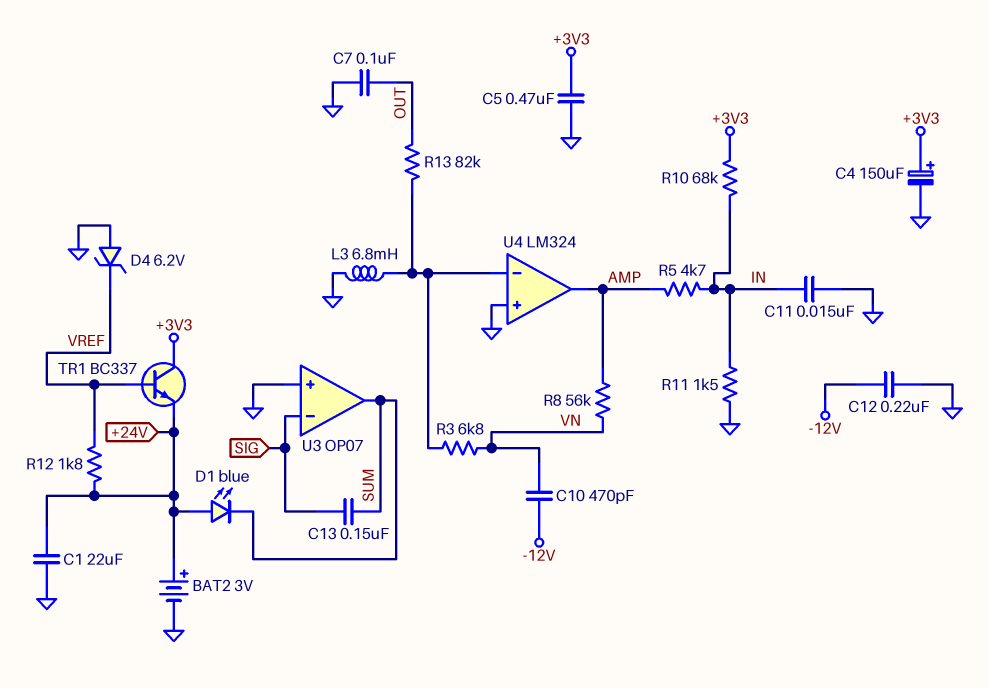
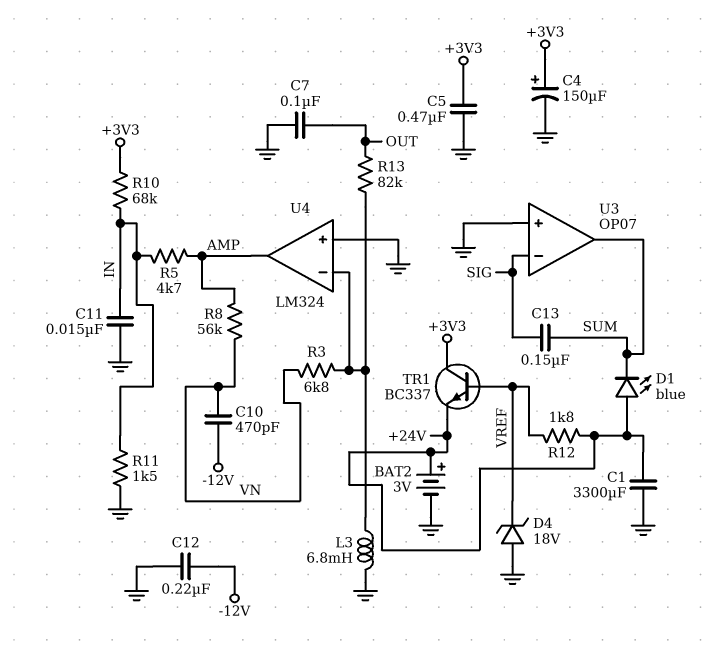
C1: 22uF (+24V, GND) -> 3300uF (+24V, GND)
D4: zener 6.2V (A GND, K VREF) -> zener 18V (A GND, K VREF)

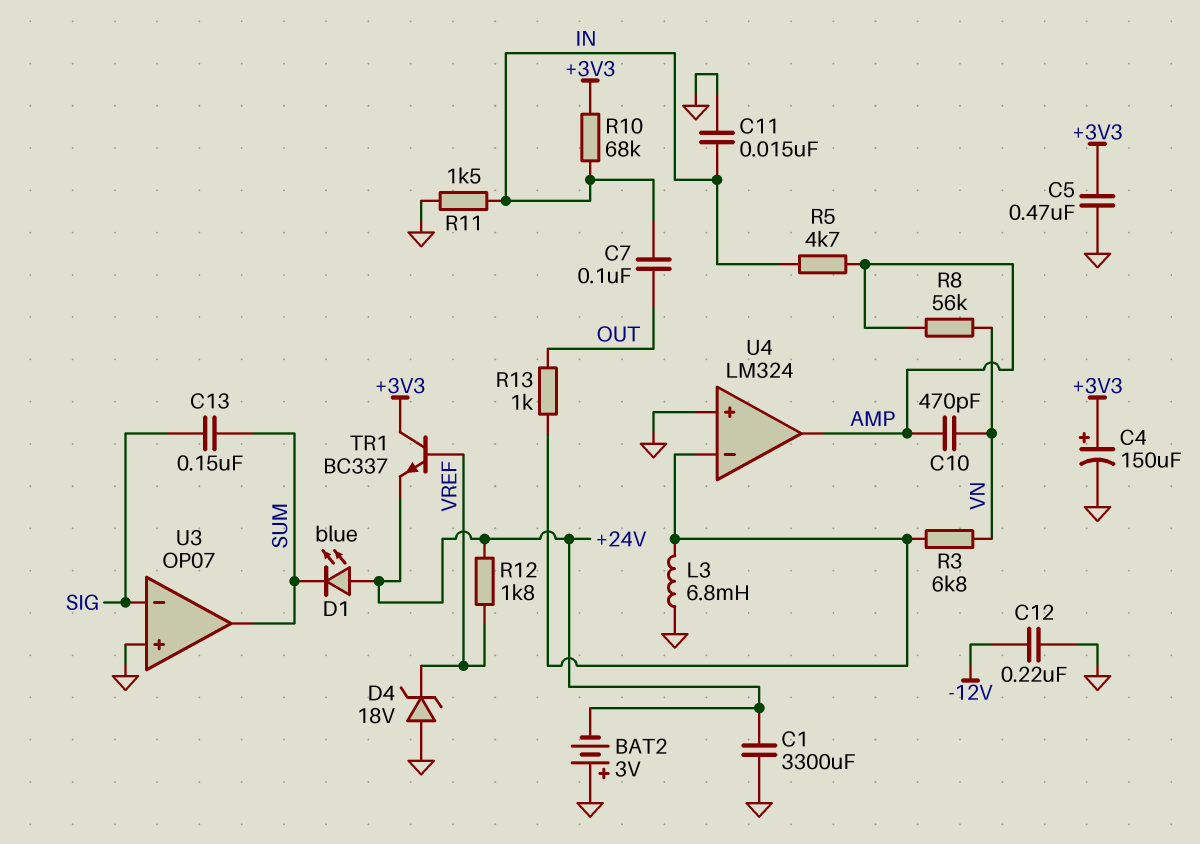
BAT2: 3V (plus +24V, minus GND) -> 3V (plus GND, minus +24V)
C7: 100nF (GND, OUT) -> 100nF (IN, OUT)
C10: 470pF (-12V, VN) -> 470pF (AMP, VN)
R13: 82k (OUT, U4/in-) -> 1k (OUT, U4/in-)

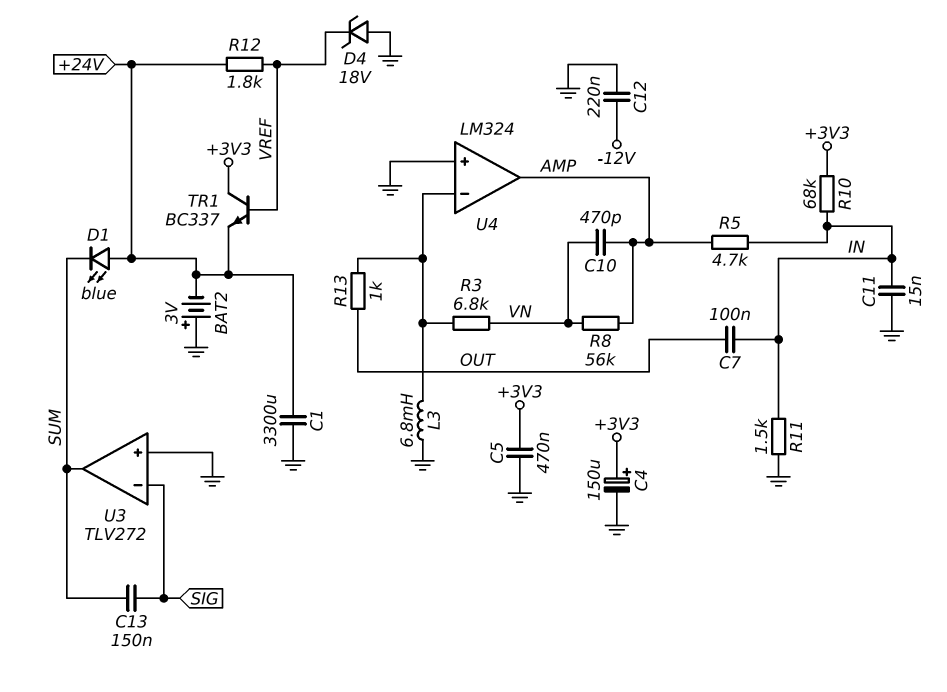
U3: OP07 -> TLV272

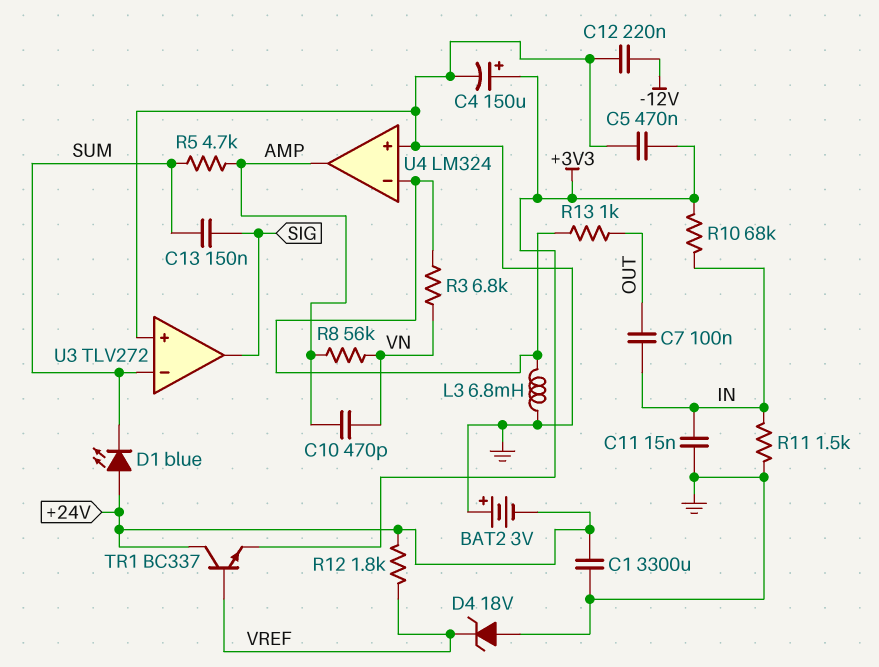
R5: 4.7k (AMP, IN) -> 4.7k (AMP, SUM)
TR1: NPN BC337 (B VREF, C +3V3, E +24V) -> NPN BC337 (B VREF, C +24V, E +3V3)
U3 pin in-: SIG -> SUM
U3 pin out: SUM -> SIG

